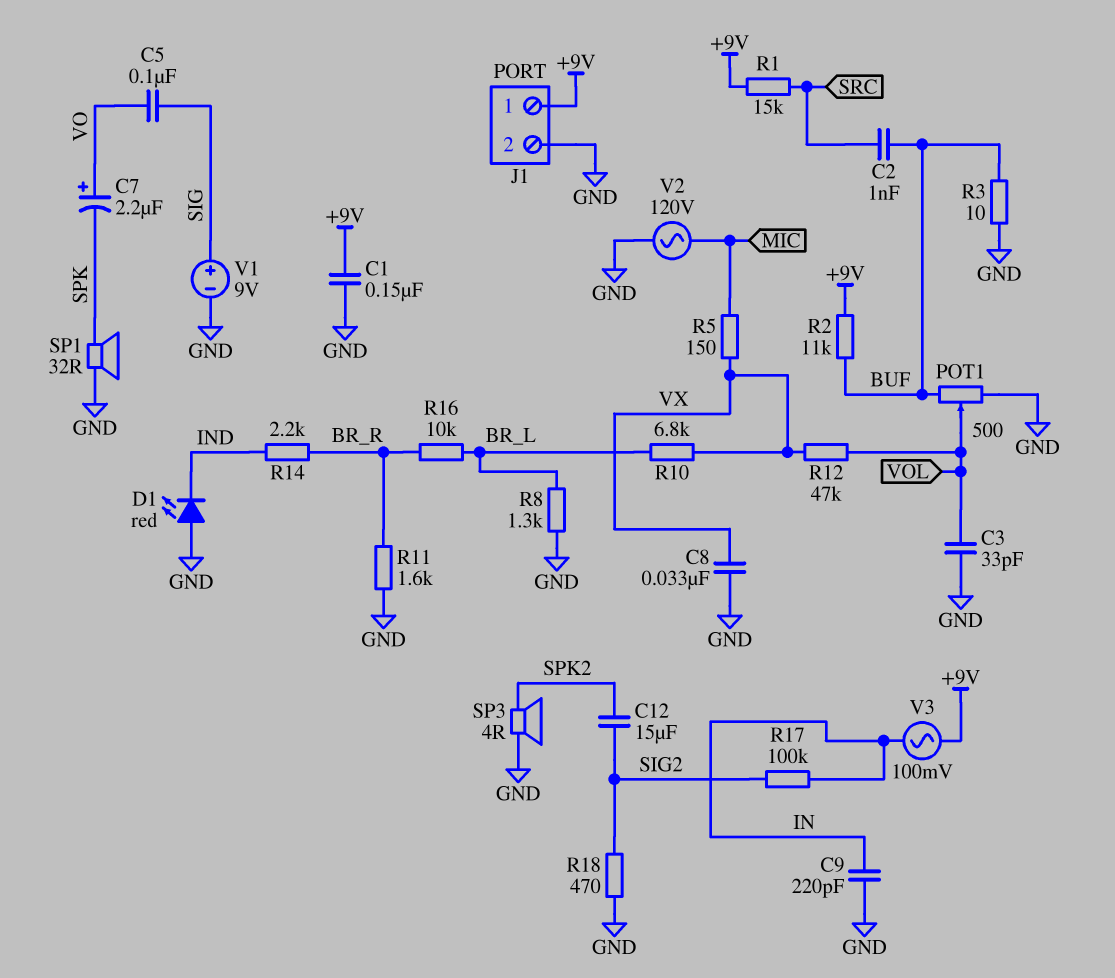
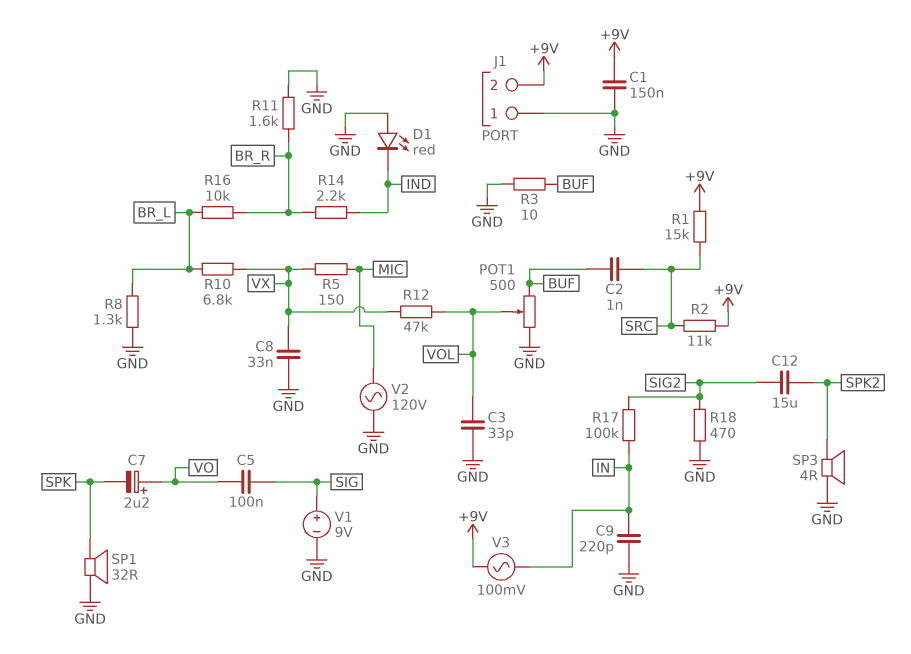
J1 pin 1: +9V -> GND
J1 pin 2: GND -> +9V
R2: 11k (+9V, BUF) -> 11k (+9V, SRC)

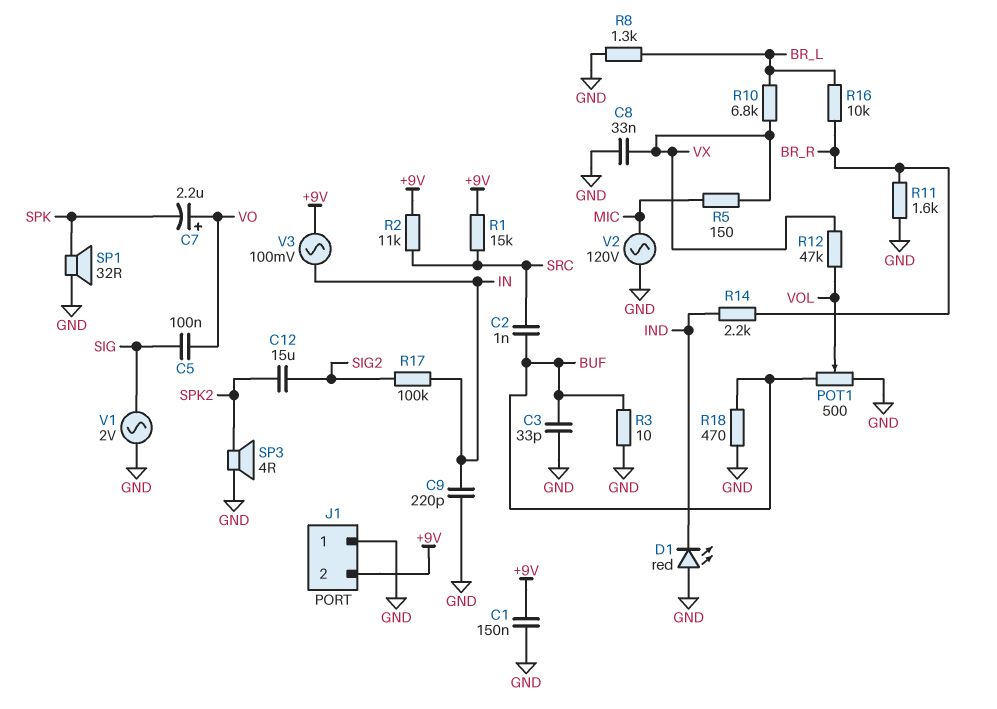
C3: 33pF (GND, VOL) -> 33pF (BUF, GND)
R18: 470 (GND, SIG2) -> 470 (BUF, GND)
V1: 9V (plus SIG, minus GND) -> AC 2V (GND, SIG)

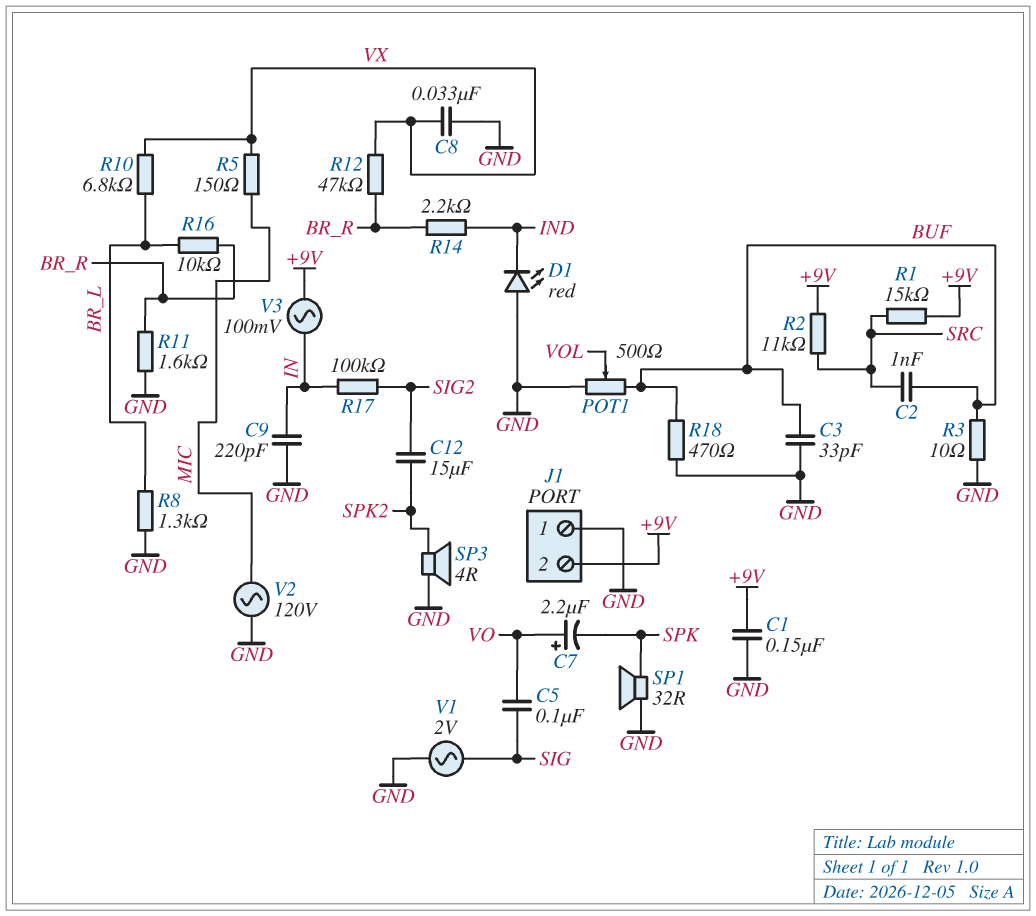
R12: 47k (VOL, VX) -> 47k (BR_R, VX)

